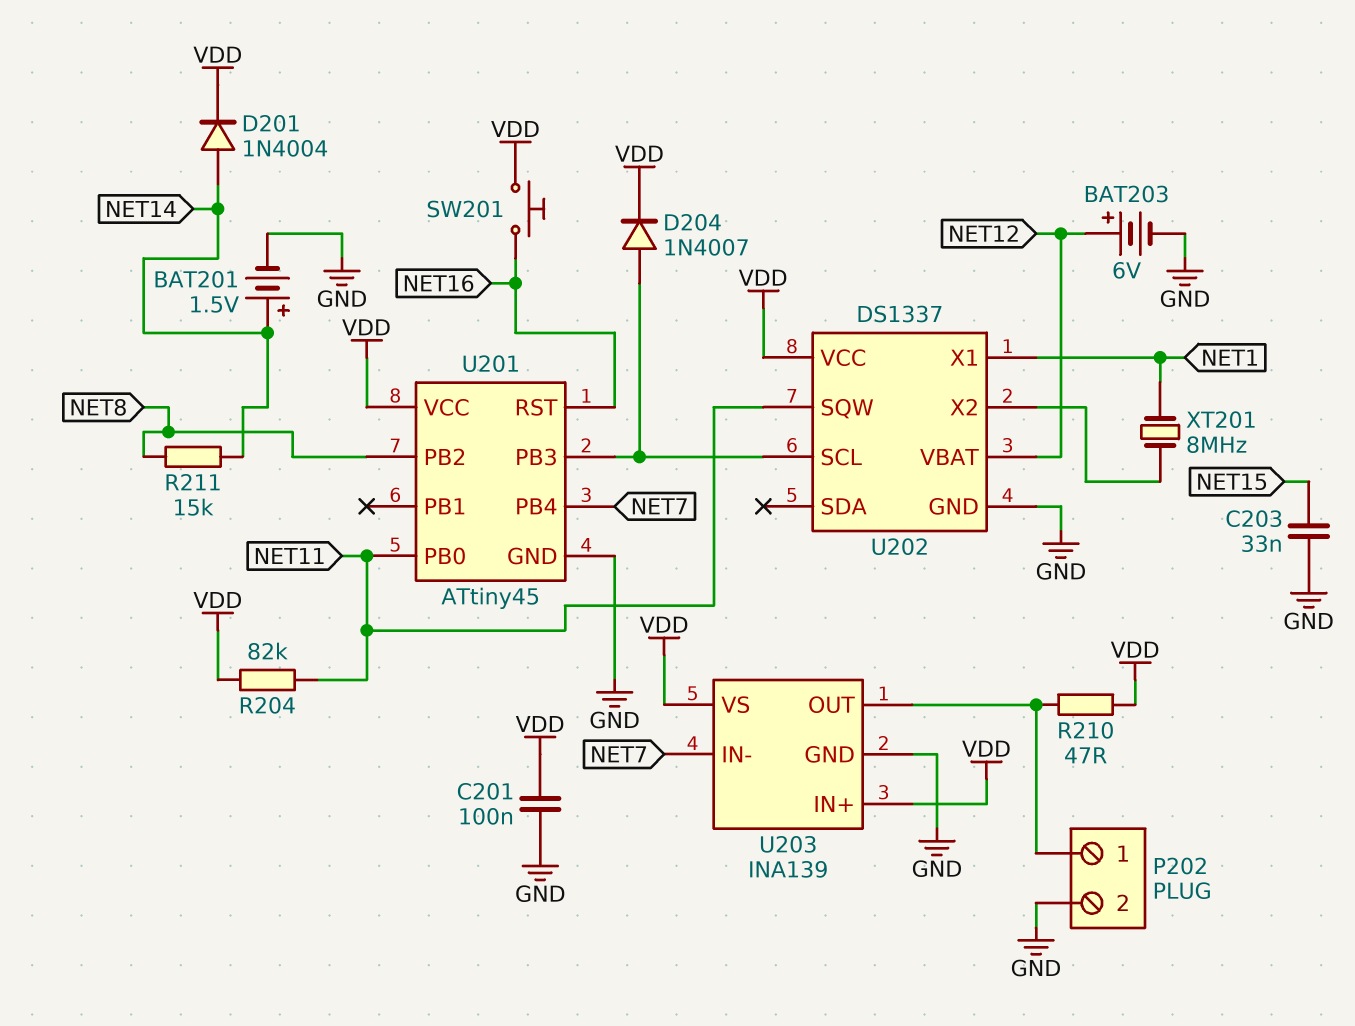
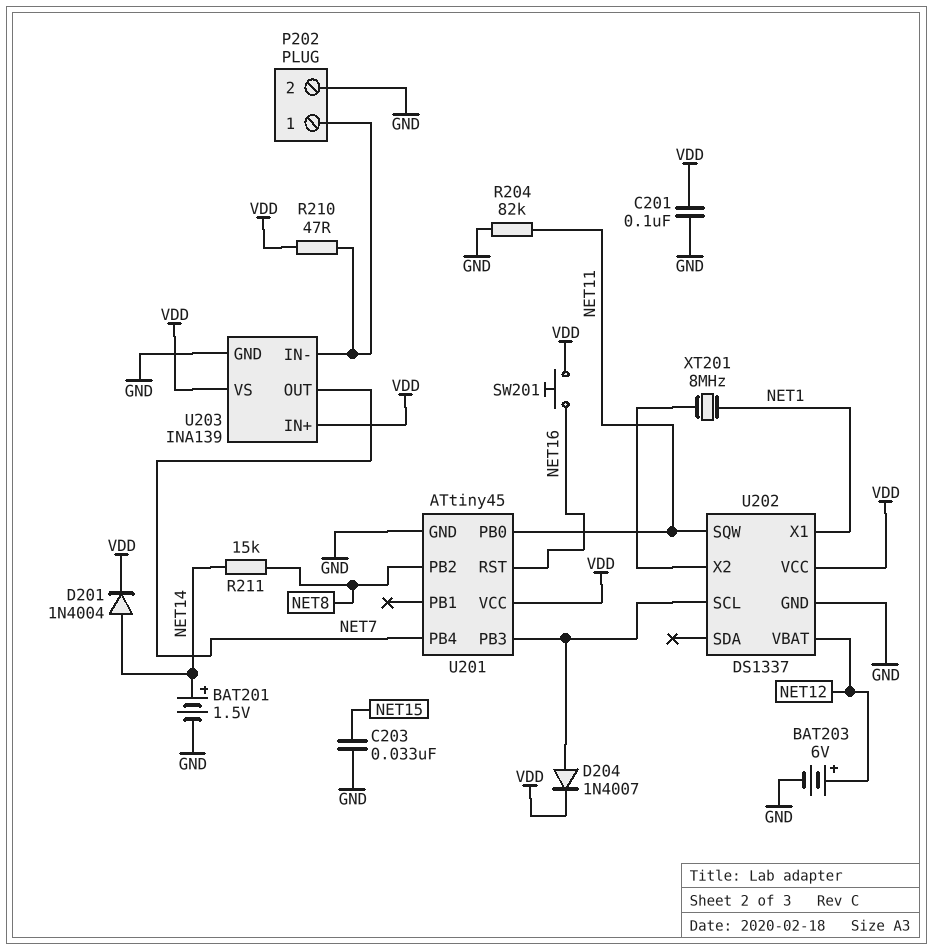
R204: 82k (NET11, VDD) -> 82k (GND, NET11)
U203 pin IN-: NET7 -> P202/1
U203 pin OUT: P202/1 -> NET7

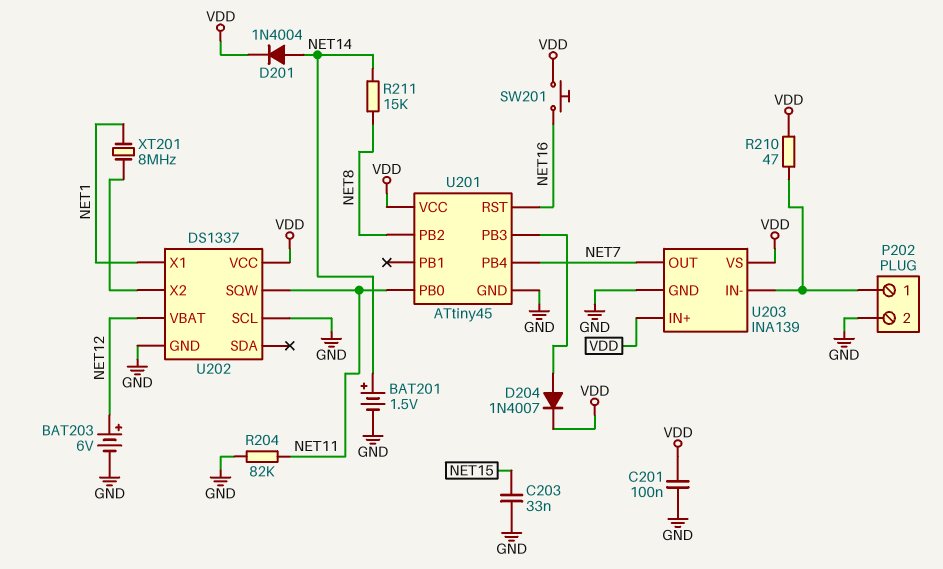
U202 pin SCL: U201/PB3 -> GND

